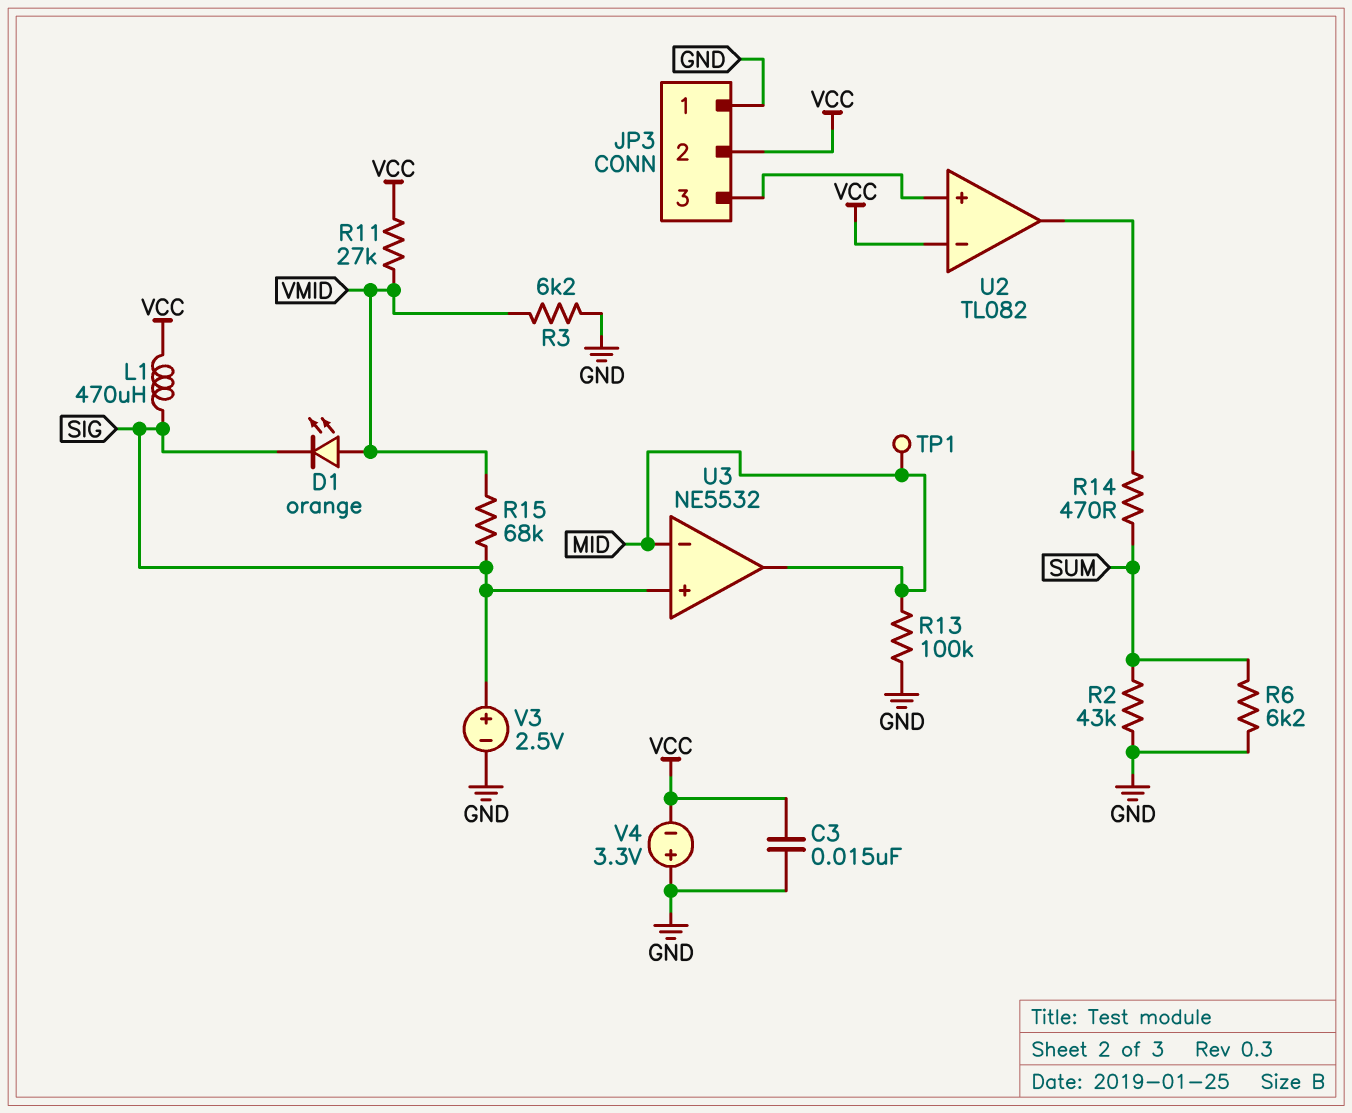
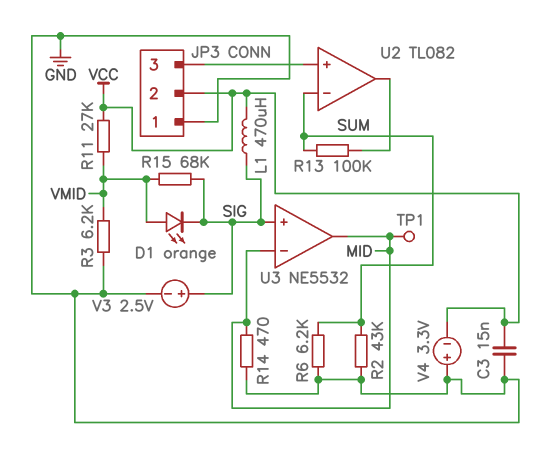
R13: 100k (GND, MID) -> 100k (SUM, U2/out)
R14: 470 (SUM, U2/out) -> 470 (GND, MID)
U2 pin in-: VCC -> SUM

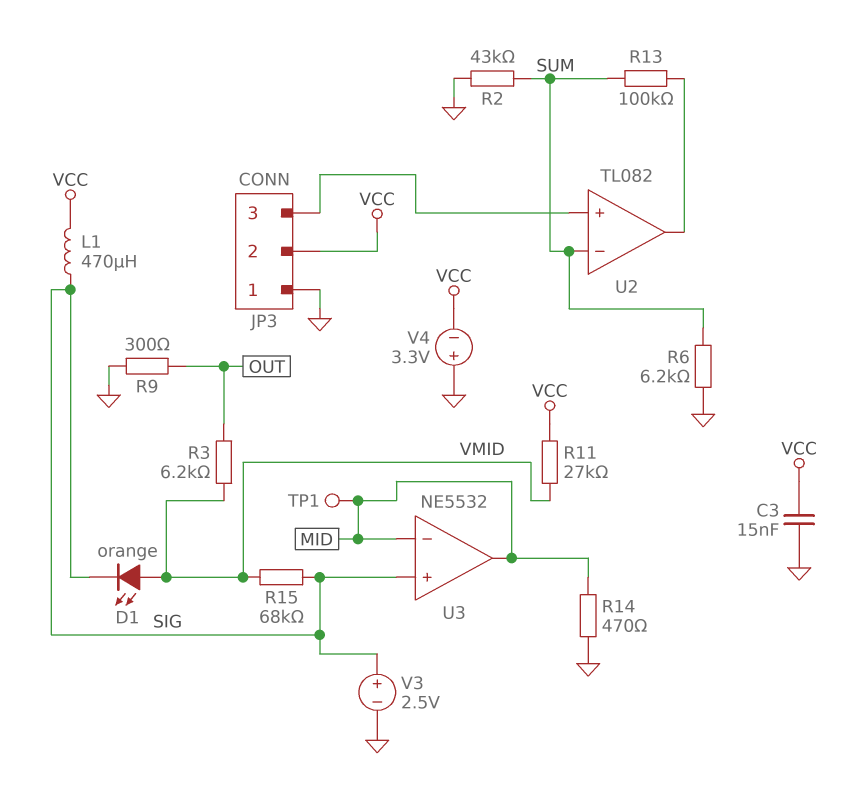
R3: 6.2k (GND, VMID) -> 6.2k (OUT, VMID)
R9: none -> 300 (GND, OUT)

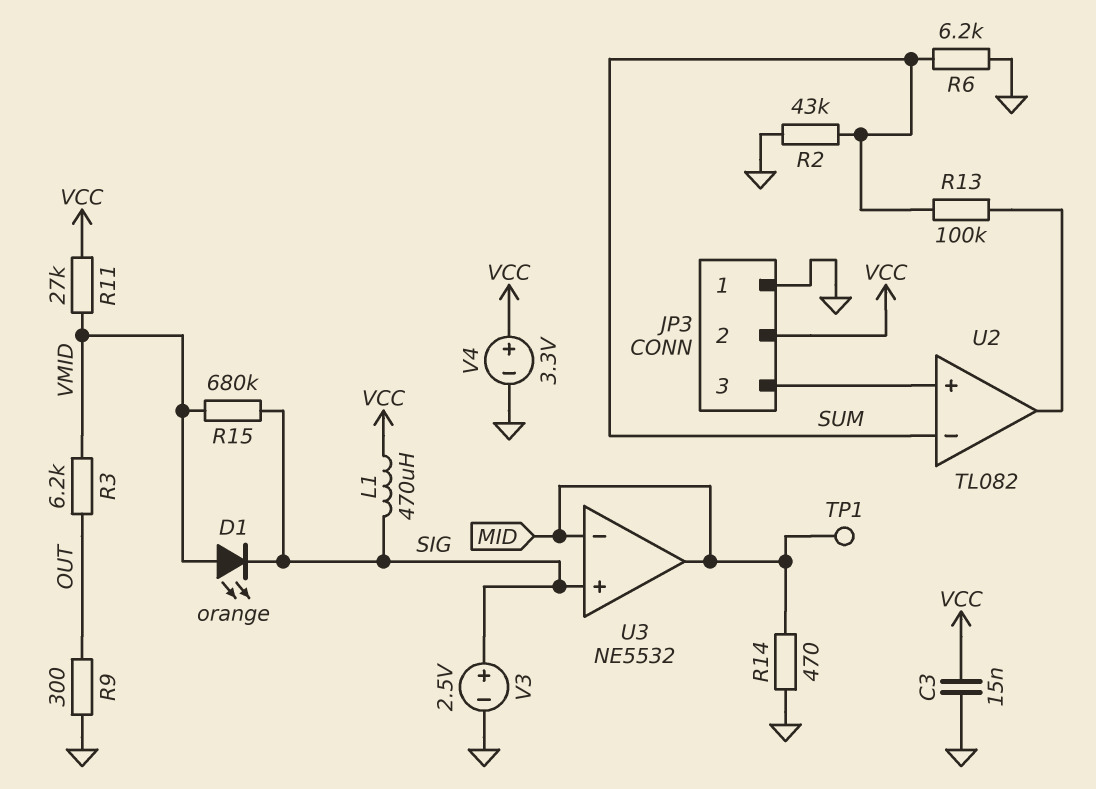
R15: 68k (SIG, VMID) -> 680k (SIG, VMID)
V4: 3.3V (plus GND, minus VCC) -> 3.3V (plus VCC, minus GND)

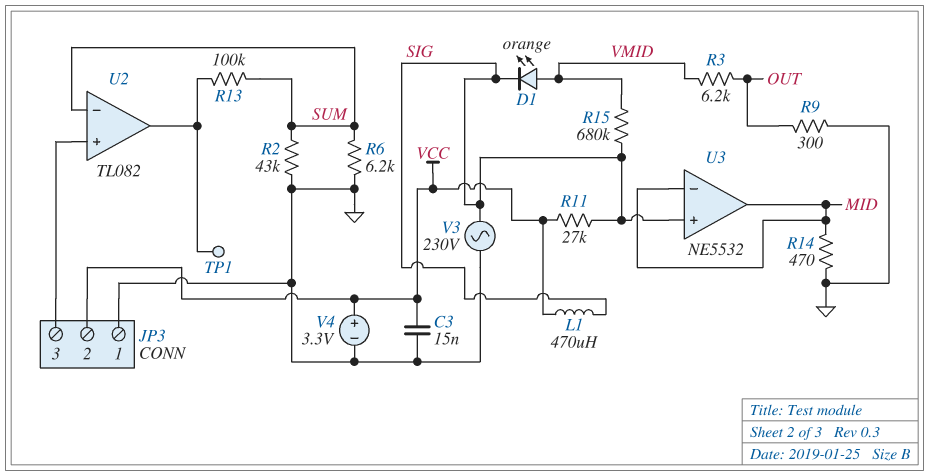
R11: 27k (VCC, VMID) -> 27k (SIG, VCC)
TP1: test point (MID) -> test point (U2/out)
V3: 2.5V (plus SIG, minus GND) -> AC 230V (GND, SIG)

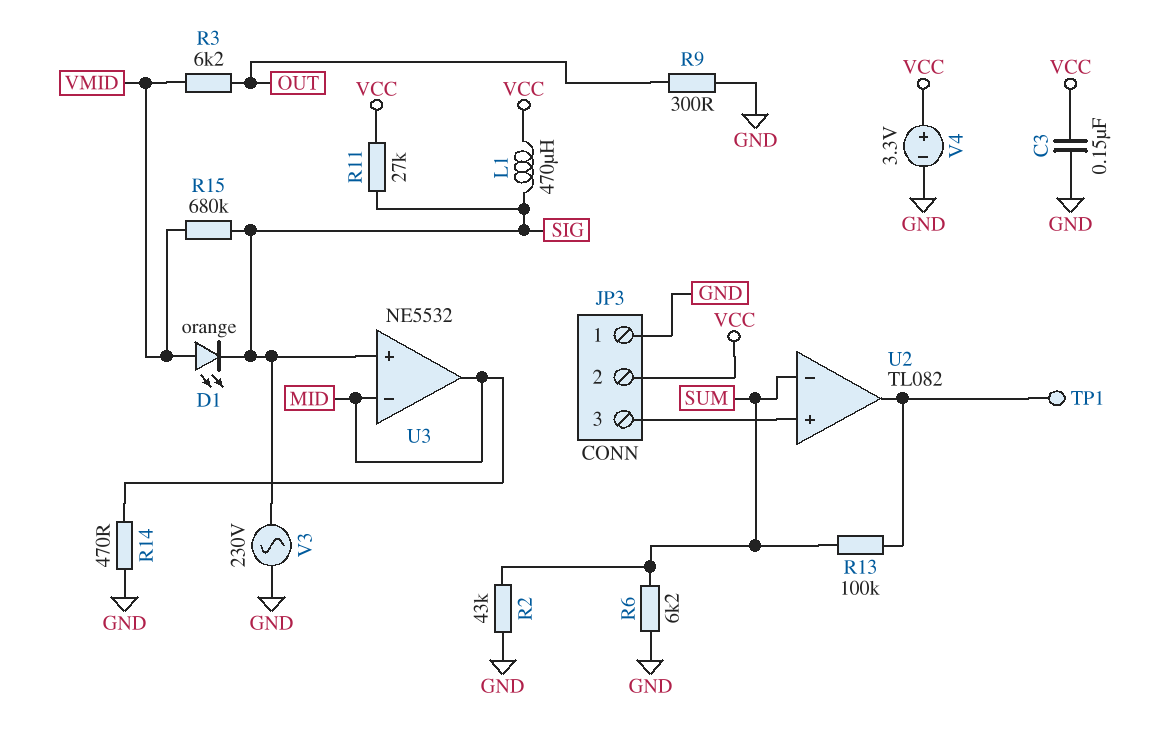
C3: 15nF (GND, VCC) -> 150nF (GND, VCC)

